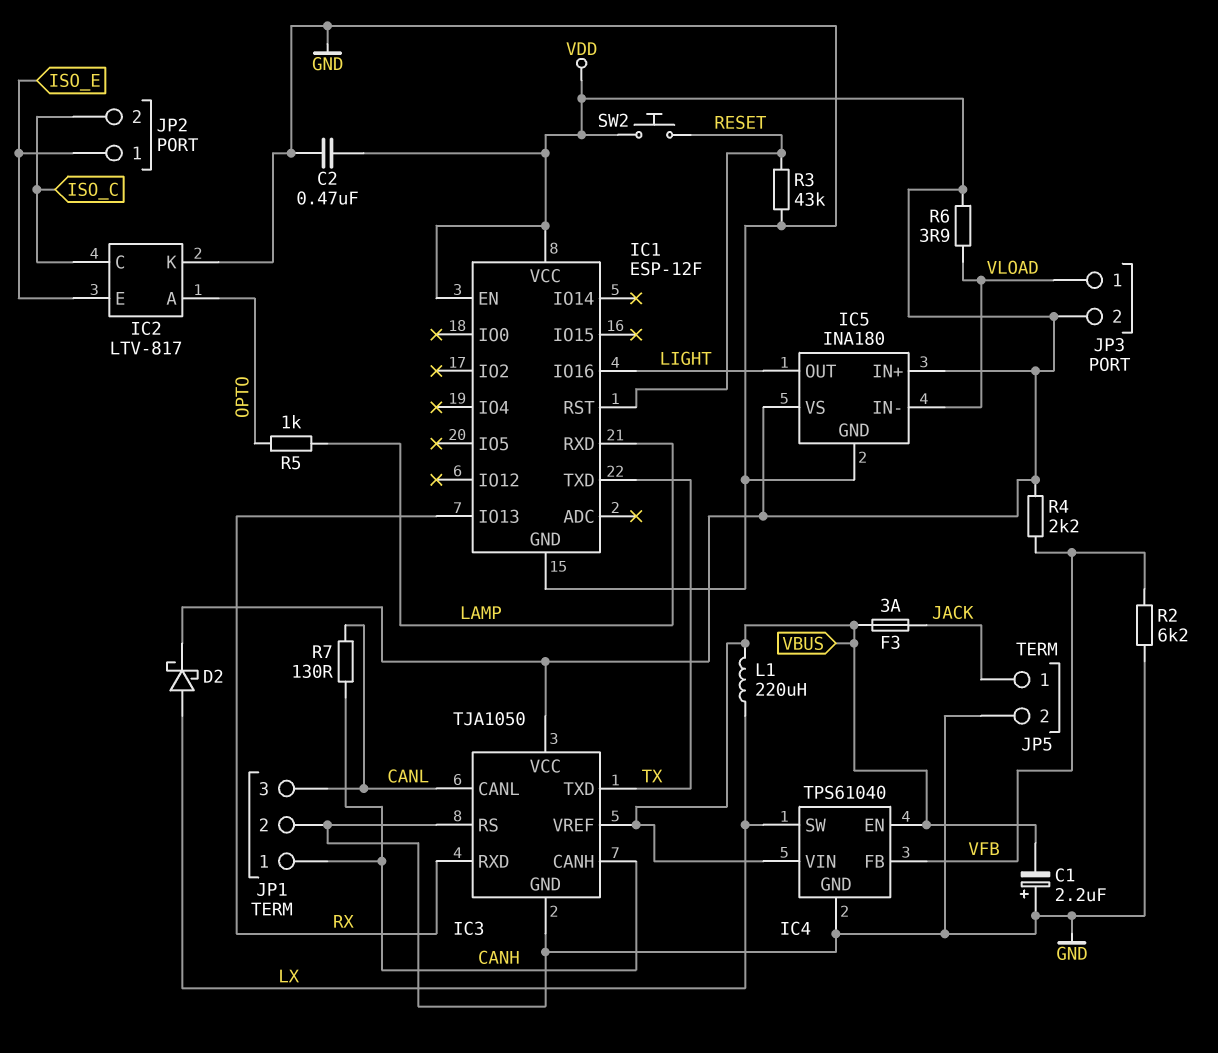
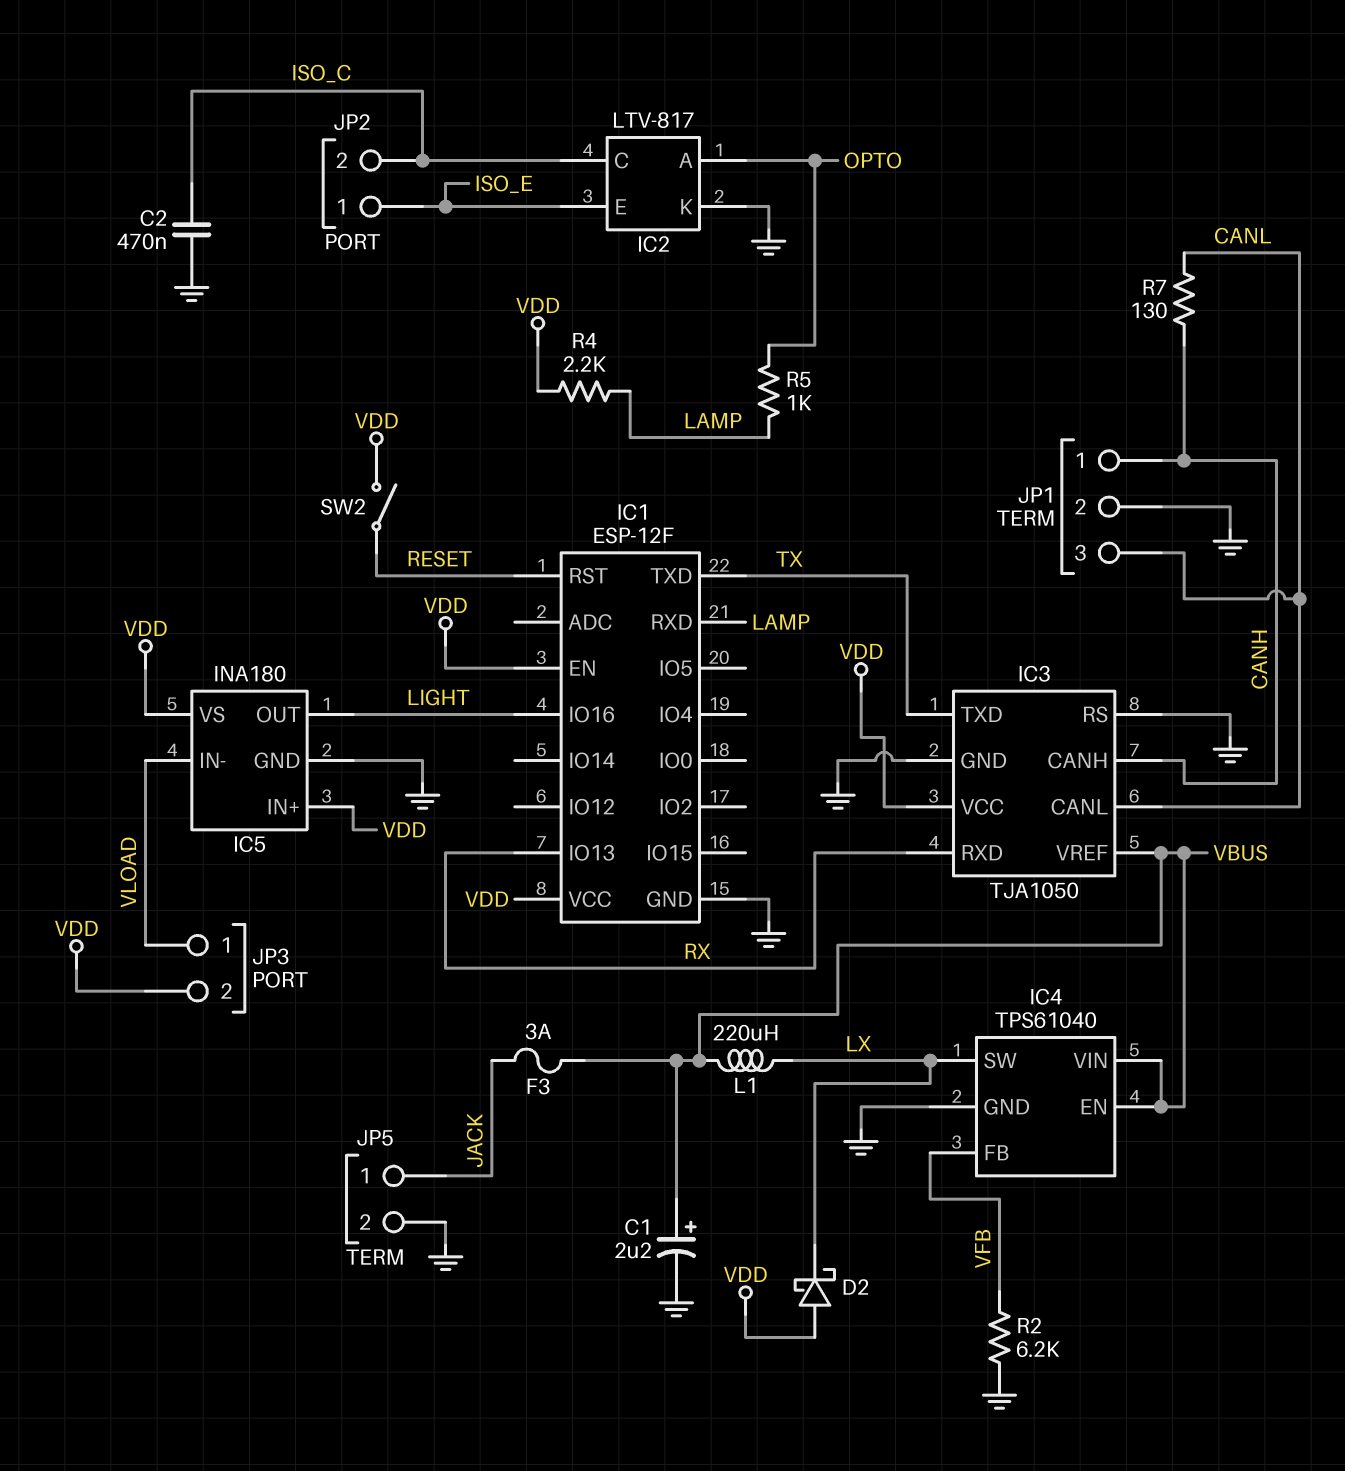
C1: 2.2uF (plus GND, minus VBUS) -> 2.2uF (plus VBUS, minus GND)
C2: 470nF (GND, VDD) -> 470nF (GND, ISO_C)
D2: schottky (A LX, K VDD) -> schottky (A VDD, K LX)
R3: 43k (GND, RESET) -> none
R4: 2.2k (VDD, VFB) -> 2.2k (LAMP, VDD)
R6: 3.9 (VDD, VLOAD) -> none
SW2: button (RESET, VDD) -> switch (RESET, VDD)

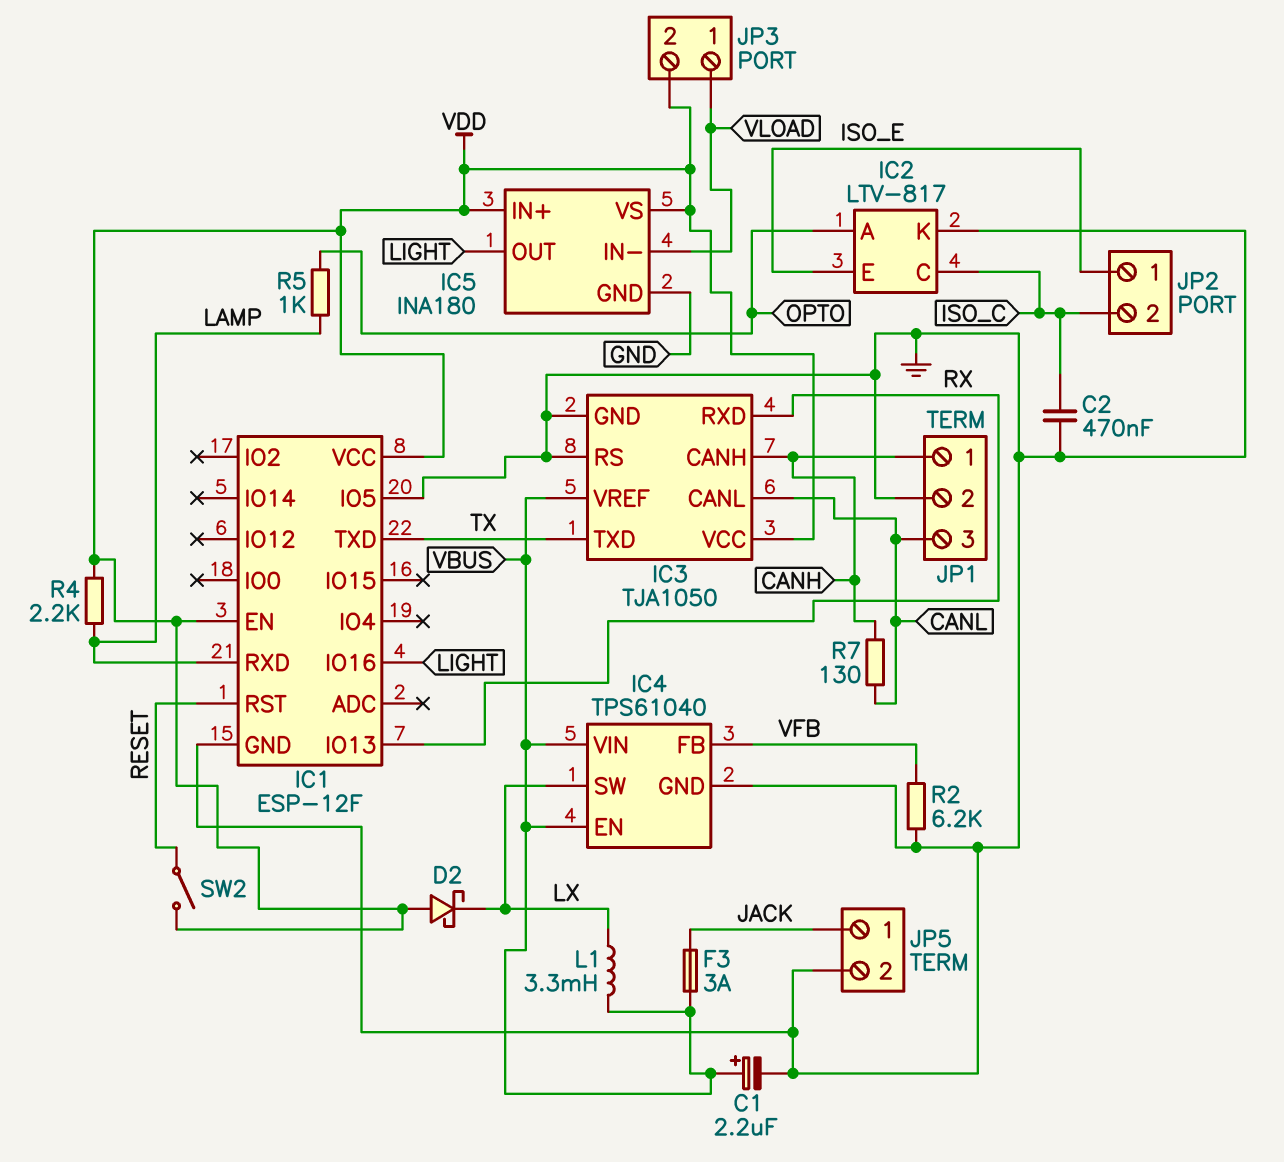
IC1 pin IO5: none -> GND
L1: 220uH (LX, VBUS) -> 3.3mH (LX, VBUS)

